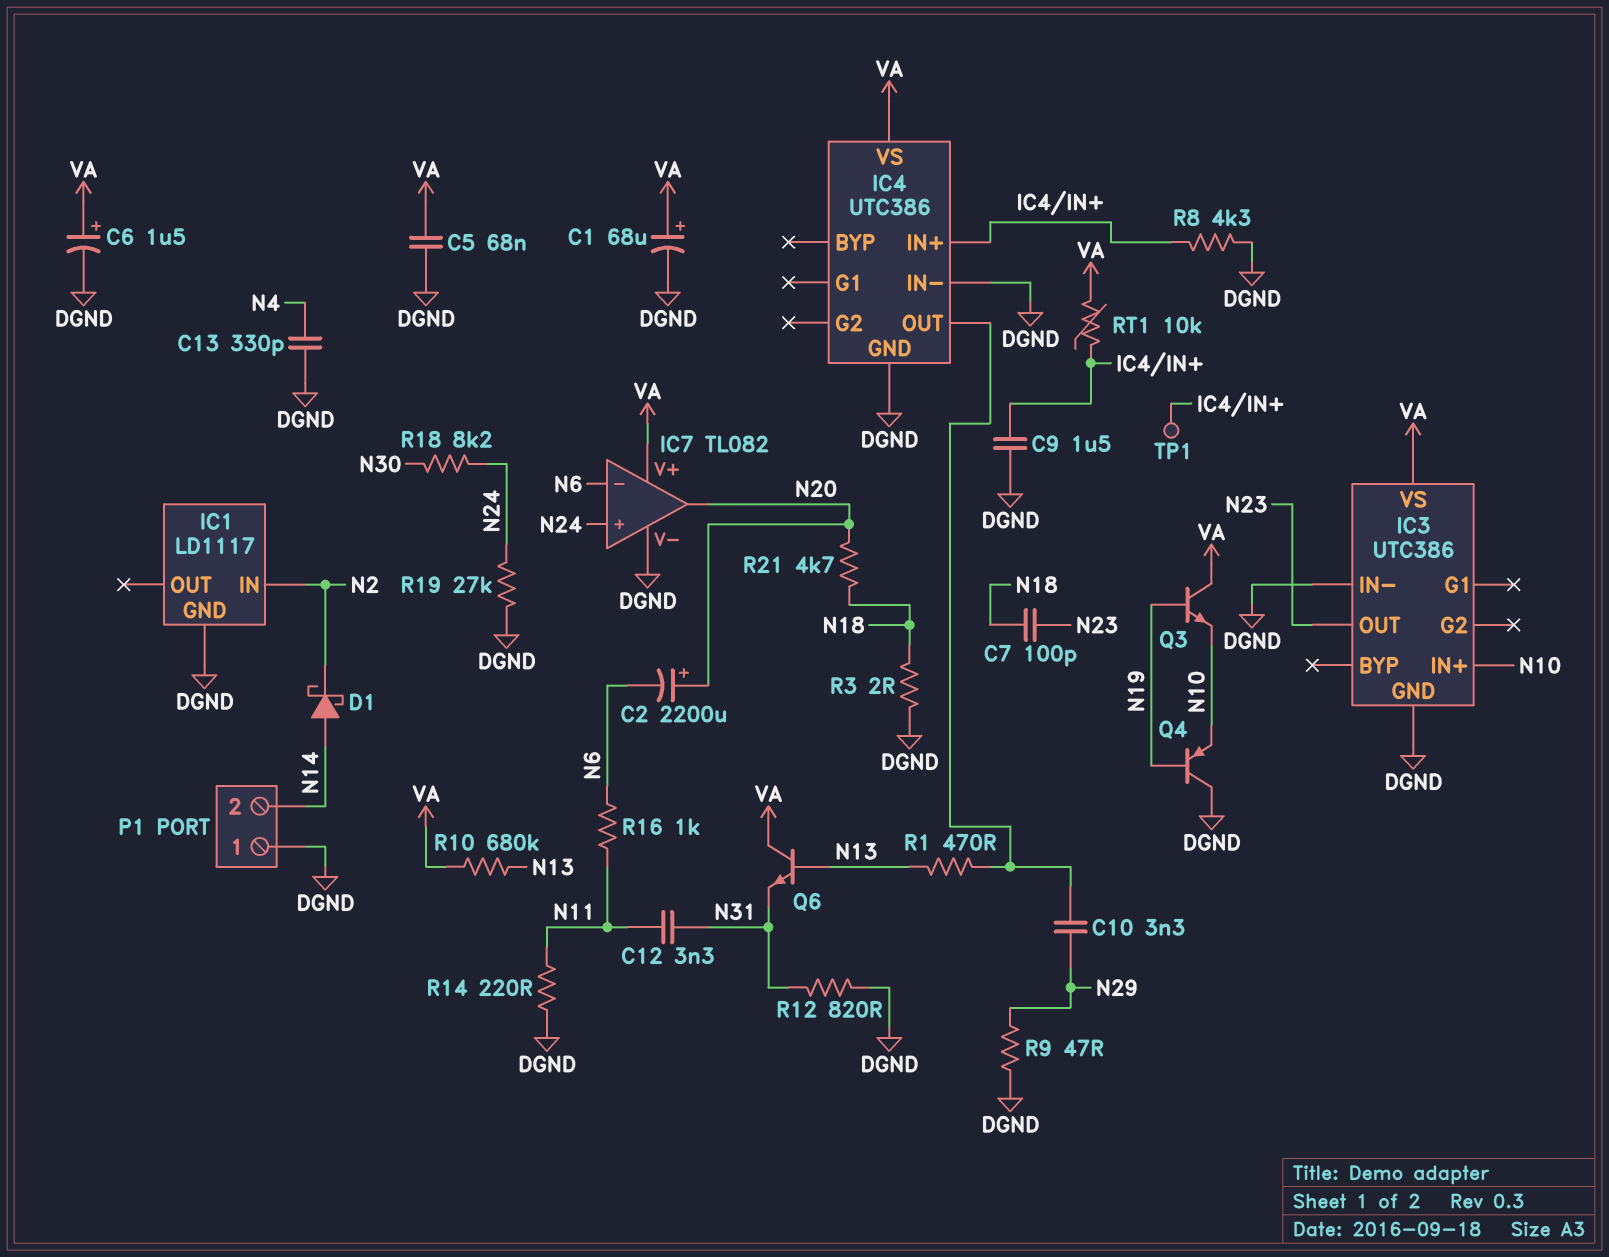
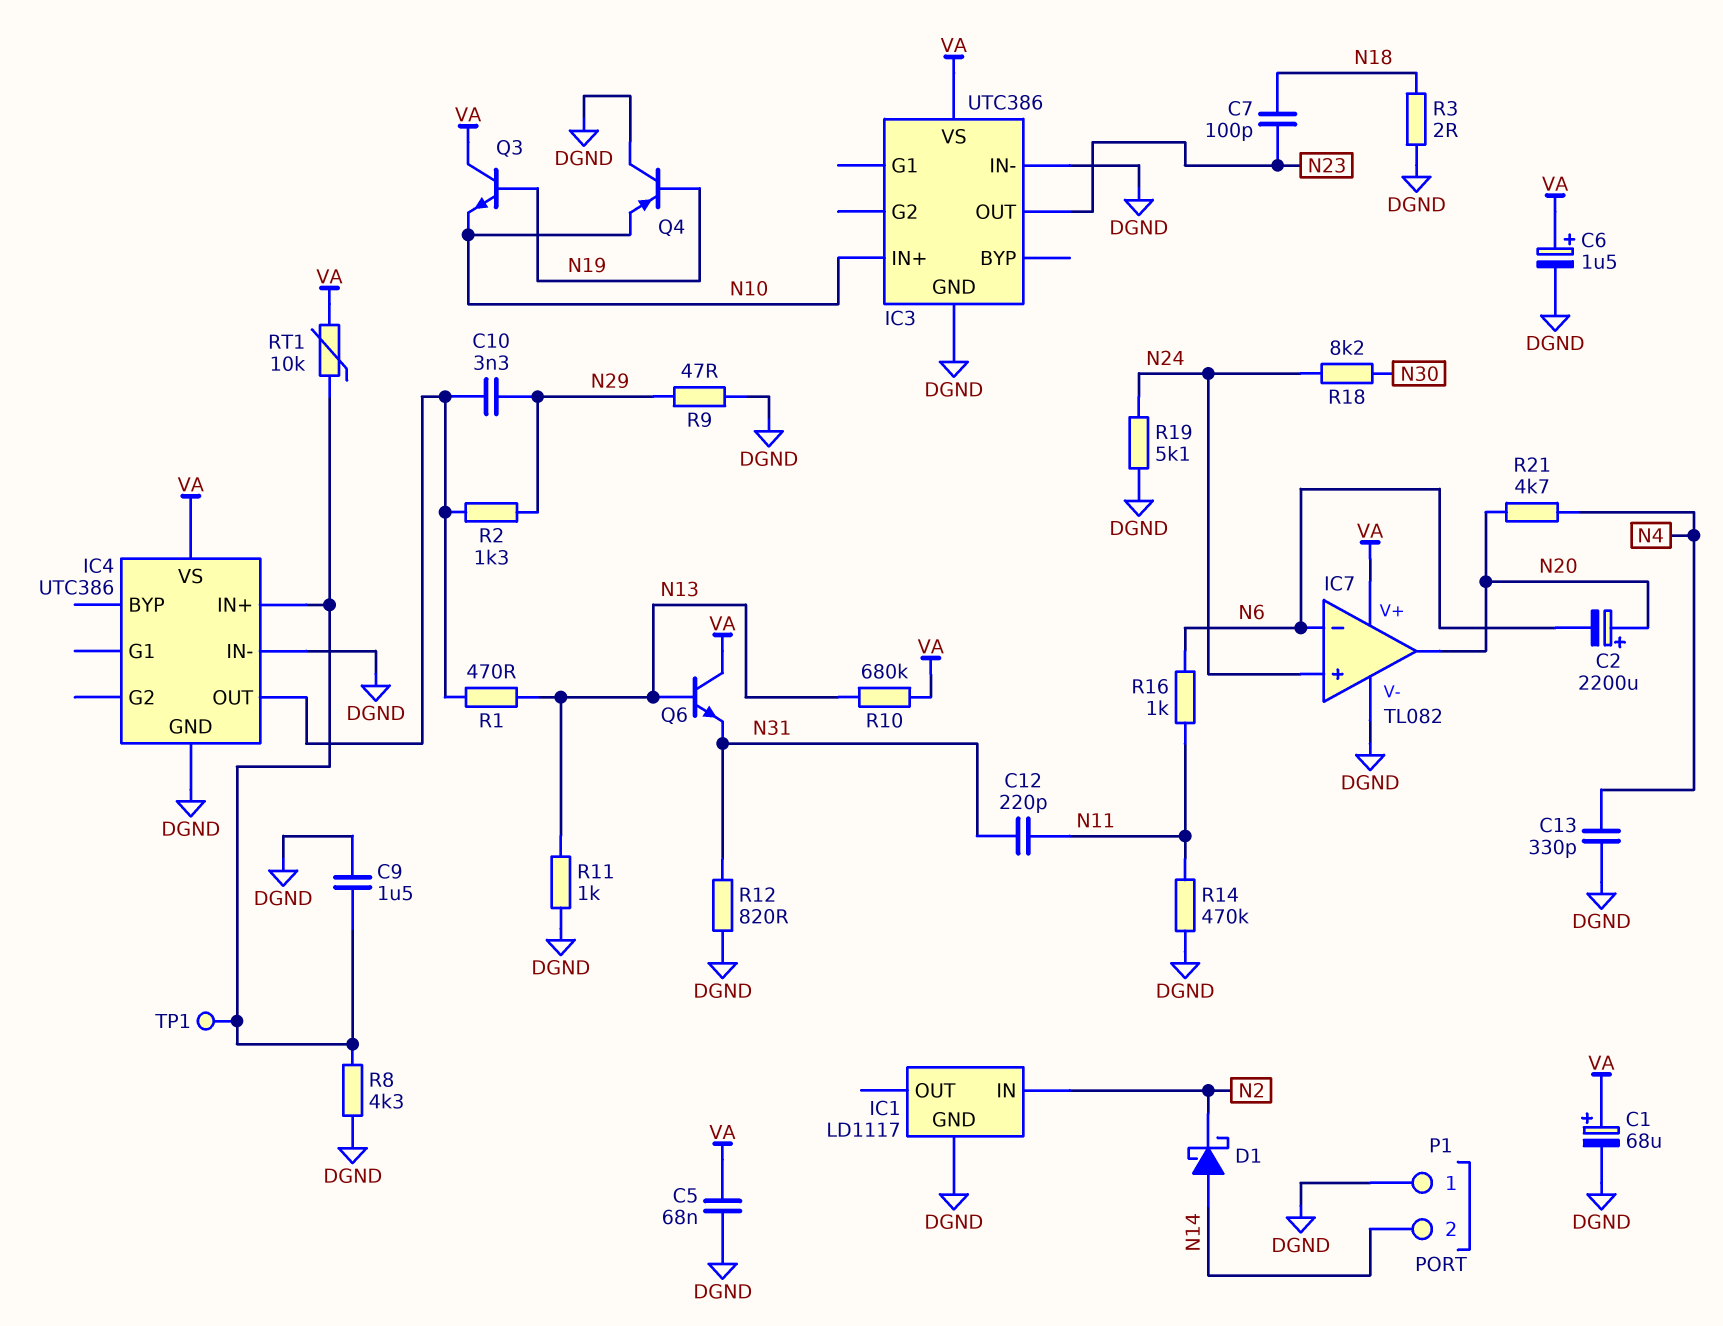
C12: 3.3nF (N11, N31) -> 220pF (N11, N31)
R2: none -> 1.3k (IC4/OUT, N29)
R11: none -> 1k (DGND, N13)
R14: 220 (DGND, N11) -> 470k (DGND, N11)
R19: 27k (DGND, N24) -> 5.1k (DGND, N24)
R21: 4.7k (N18, N20) -> 4.7k (N4, N20)

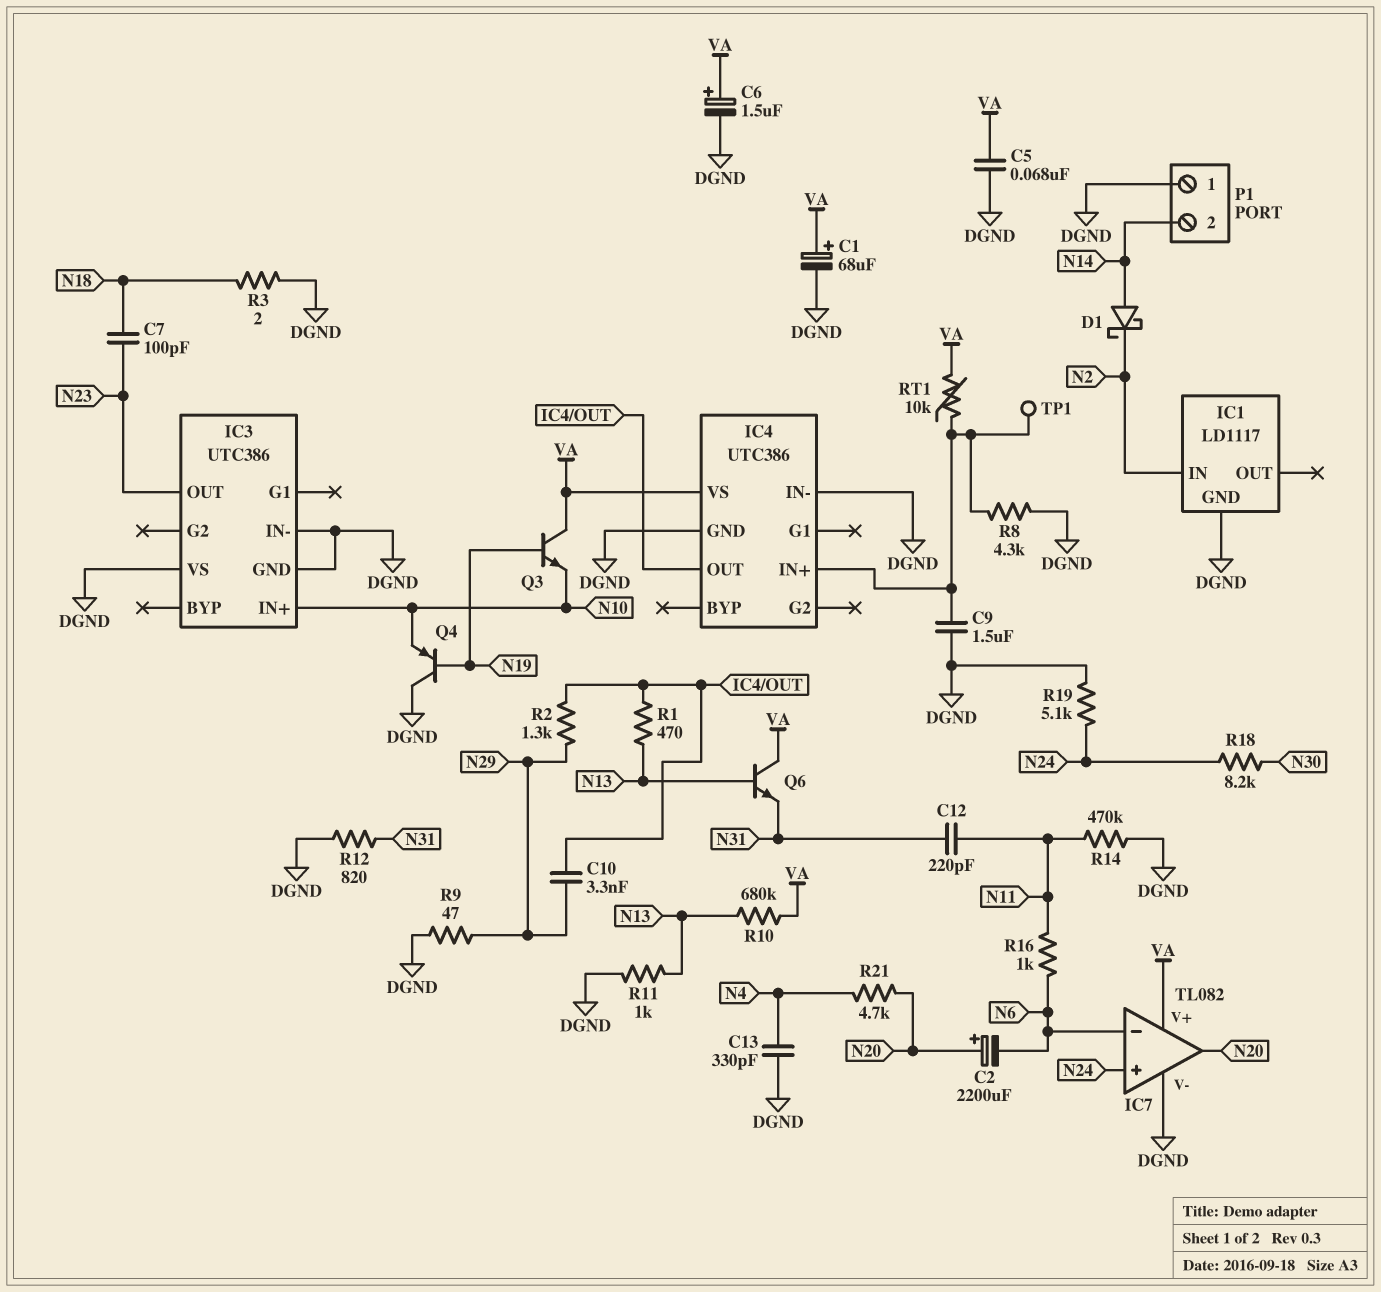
IC3 pin VS: VA -> DGND

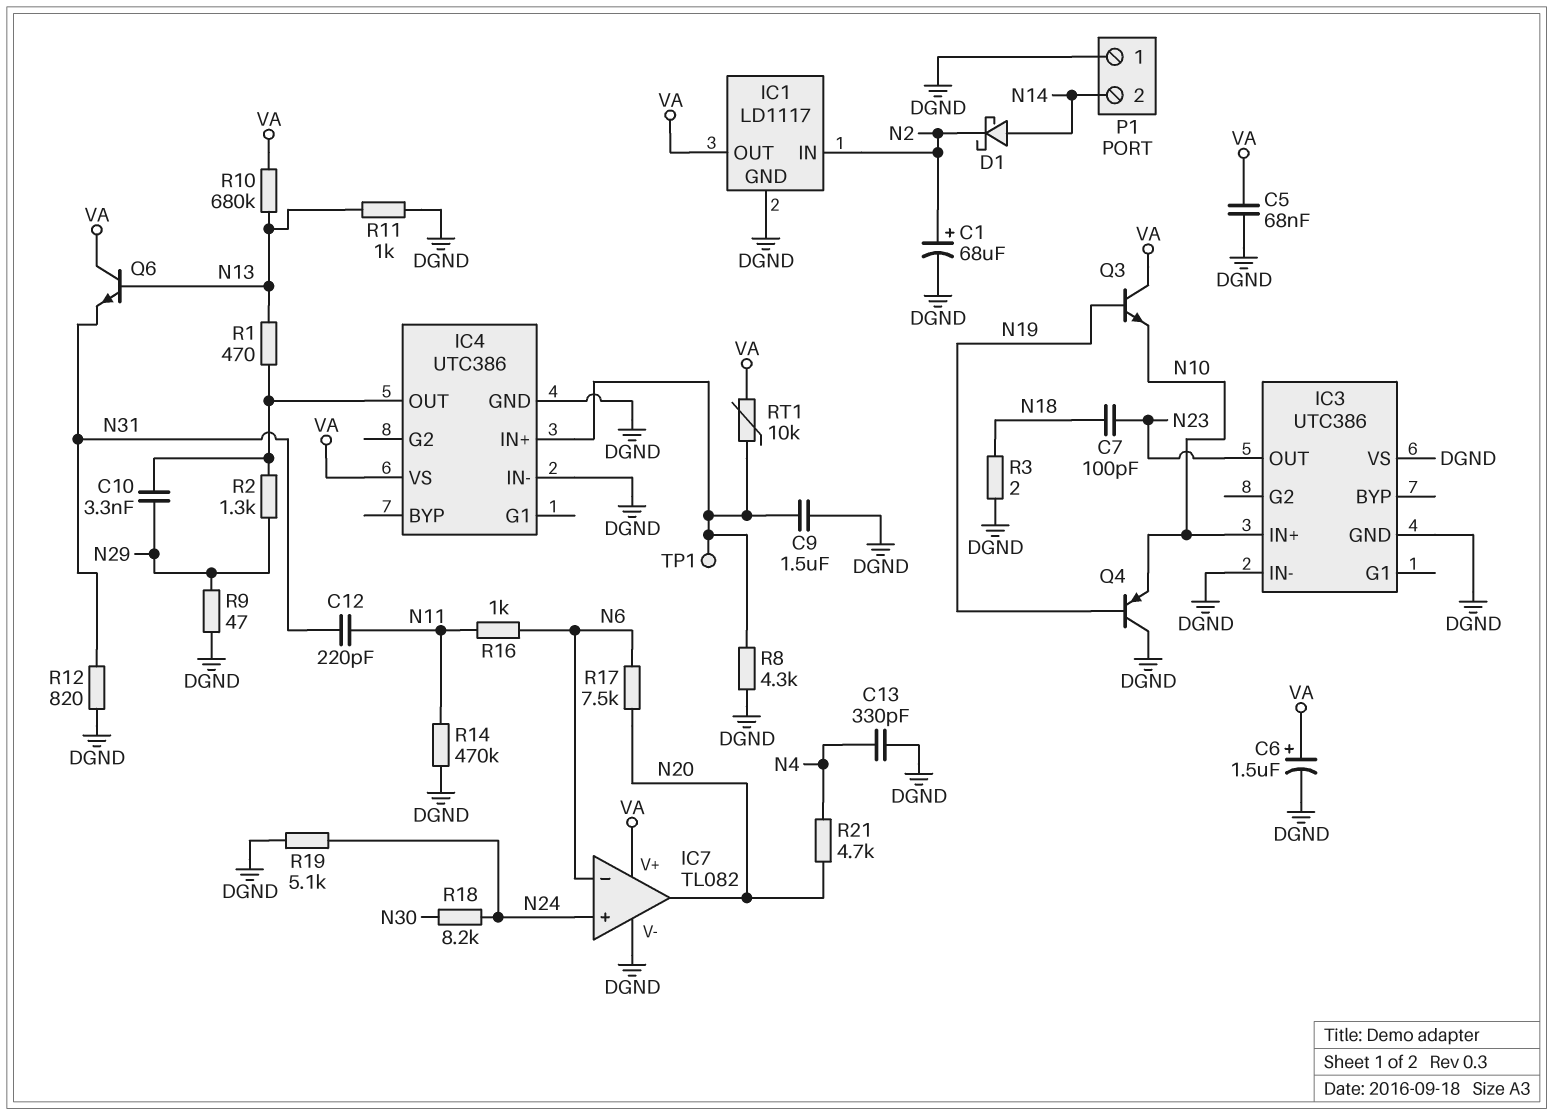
C1: 68uF (plus VA, minus DGND) -> 68uF (plus N2, minus DGND)
C2: 2200uF (plus N20, minus N6) -> none
IC1 pin OUT: none -> VA
R17: none -> 7.5k (N6, N20)

